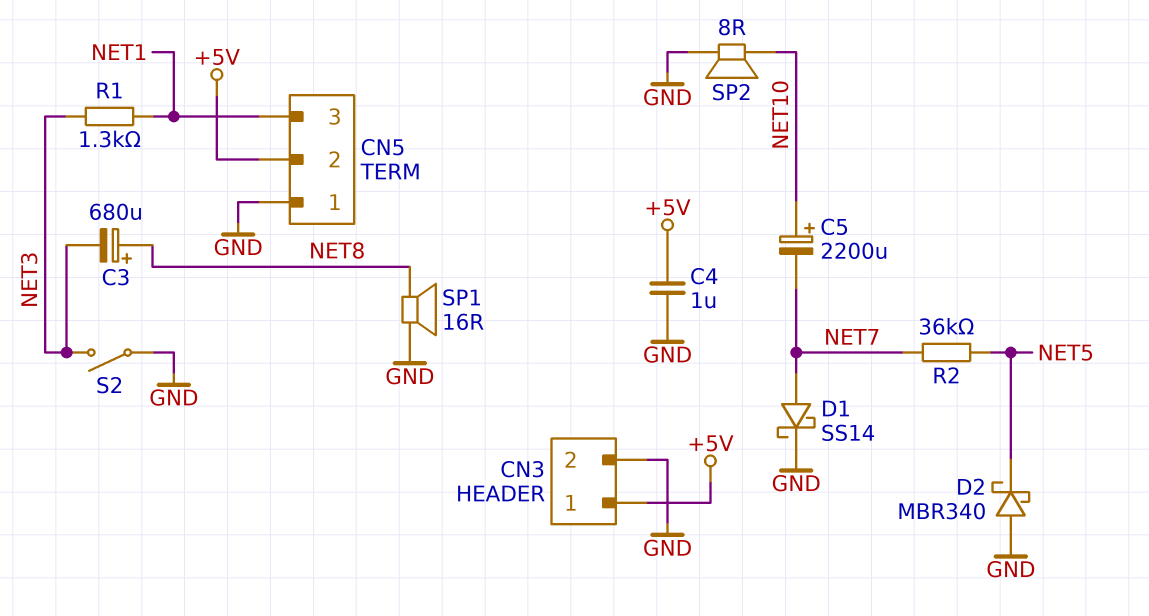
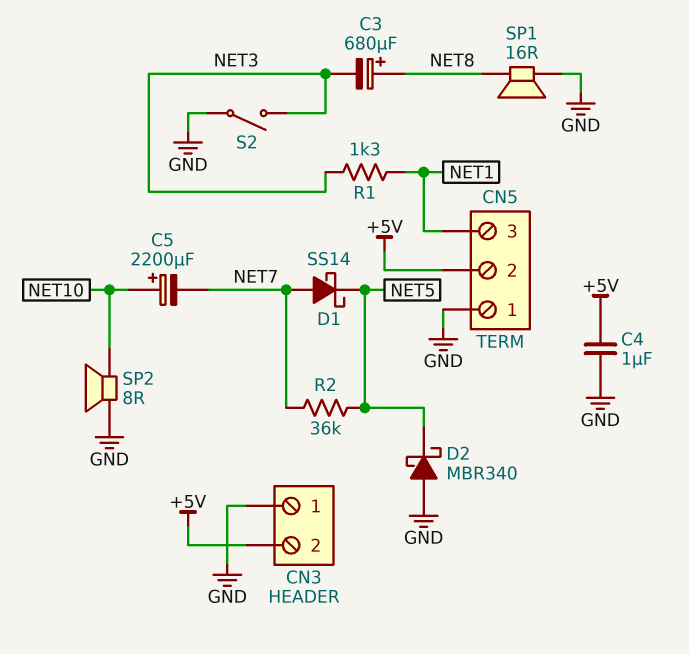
CN3 pin 1: +5V -> GND
CN3 pin 2: GND -> +5V
D1: schottky SS14 (A NET7, K GND) -> schottky SS14 (A NET7, K NET5)

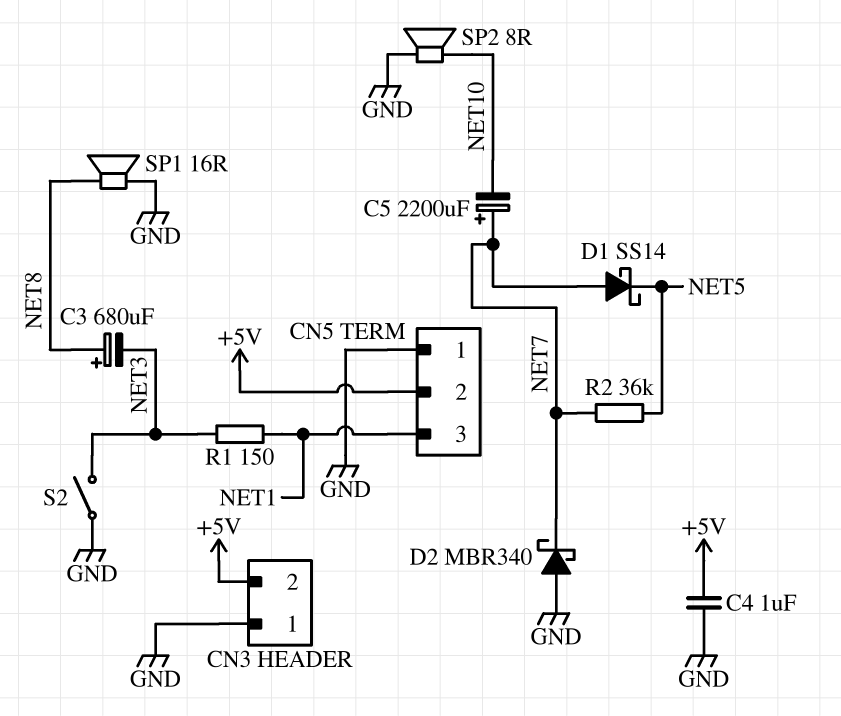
C5: 2200uF (plus NET10, minus NET7) -> 2200uF (plus NET7, minus NET10)
D2: schottky MBR340 (A GND, K NET5) -> schottky MBR340 (A GND, K NET7)
R1: 1.3k (NET1, NET3) -> 150 (NET1, NET3)

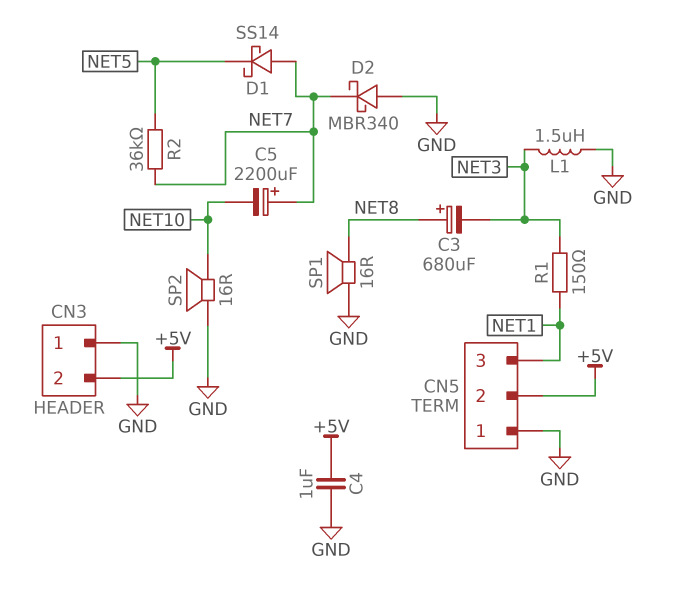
L1: none -> 1.5uH (GND, NET3)
S2: switch (GND, NET3) -> none
SP2: speaker 8R (GND, NET10) -> speaker 16R (GND, NET10)

